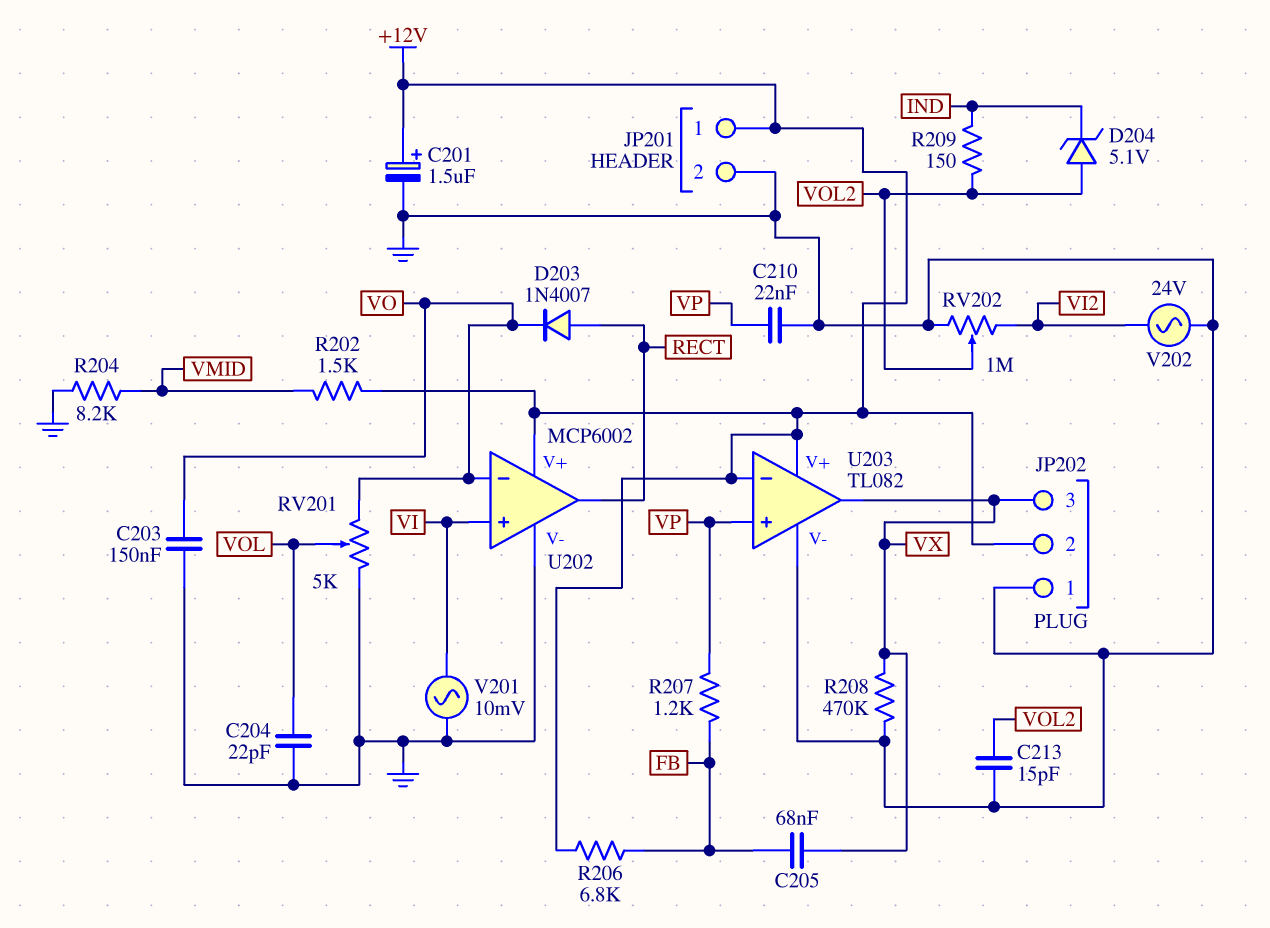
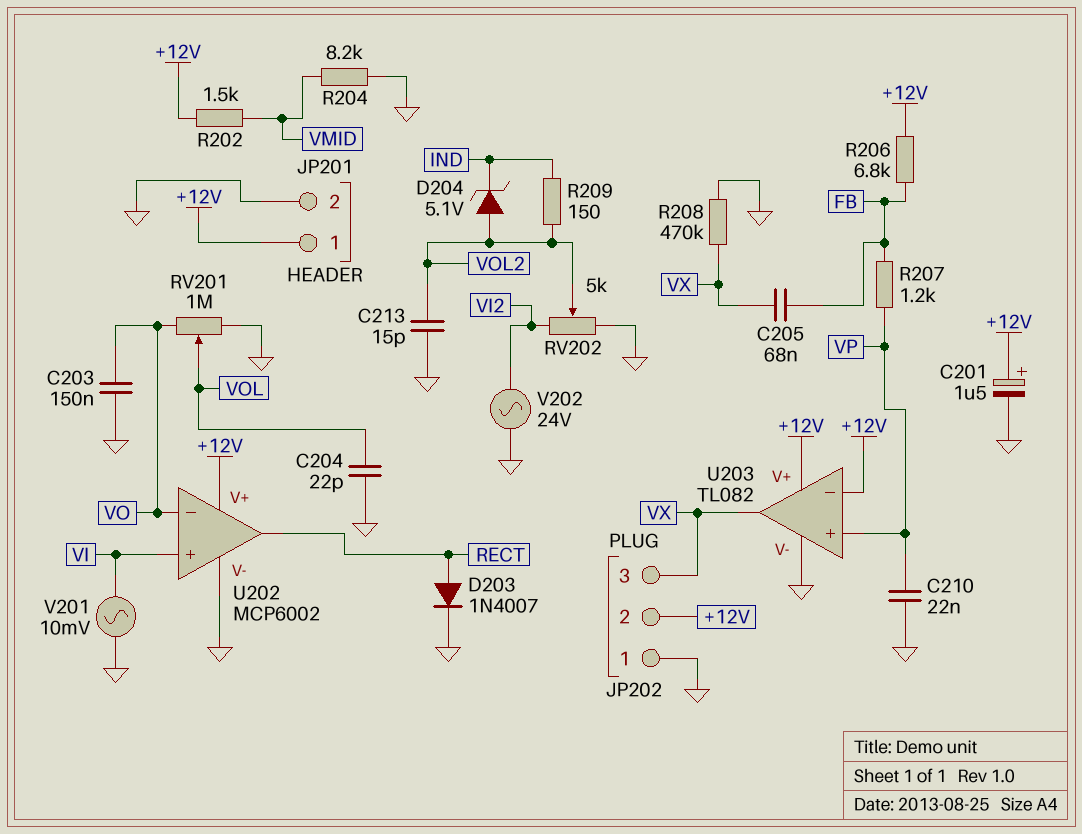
D203: diode 1N4007 (A RECT, K VO) -> diode 1N4007 (A RECT, K GND)
RV201: 5k (GND, VO, wiper VOL) -> 1M (GND, VO, wiper VOL)
RV202: 1M (GND, VI2, wiper VOL2) -> 5k (GND, VI2, wiper VOL2)

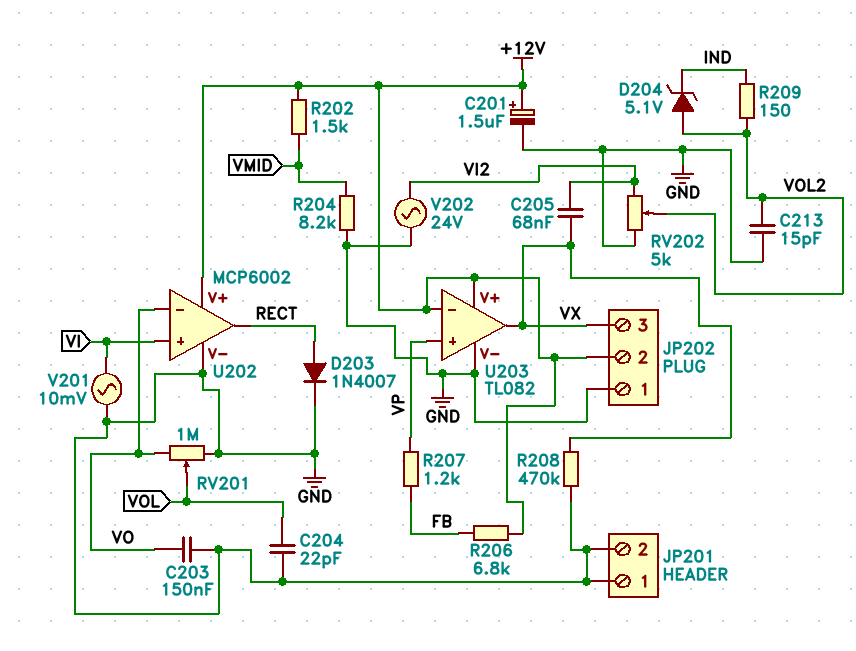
C205: 68nF (FB, VX) -> 68nF (VI2, VX)
C210: 22nF (GND, VP) -> none
JP201 pin 1: +12V -> GND

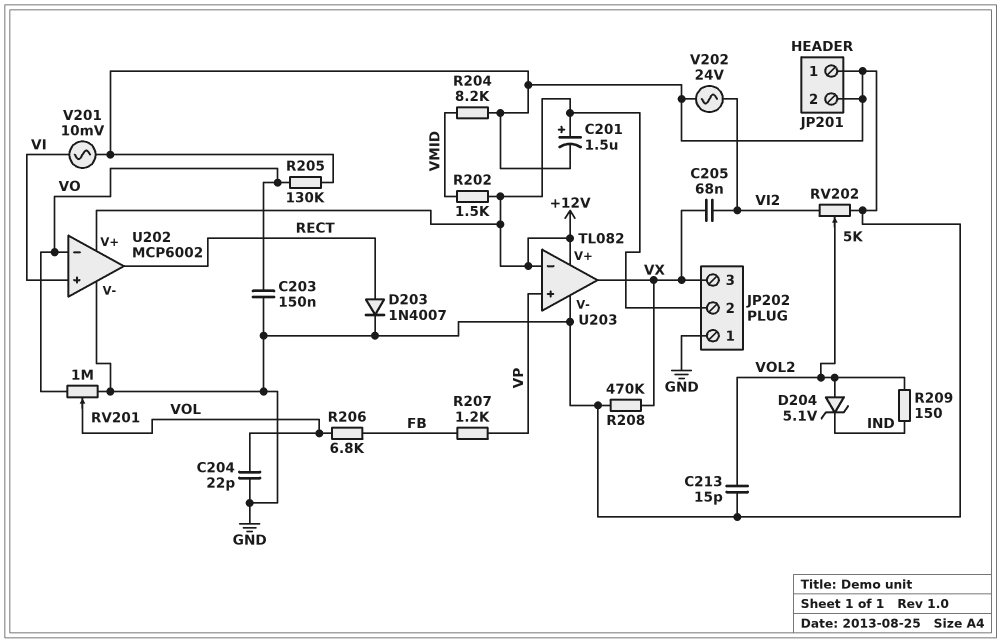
R205: none -> 130k (GND, VO)
R206: 6.8k (+12V, FB) -> 6.8k (FB, VOL)

